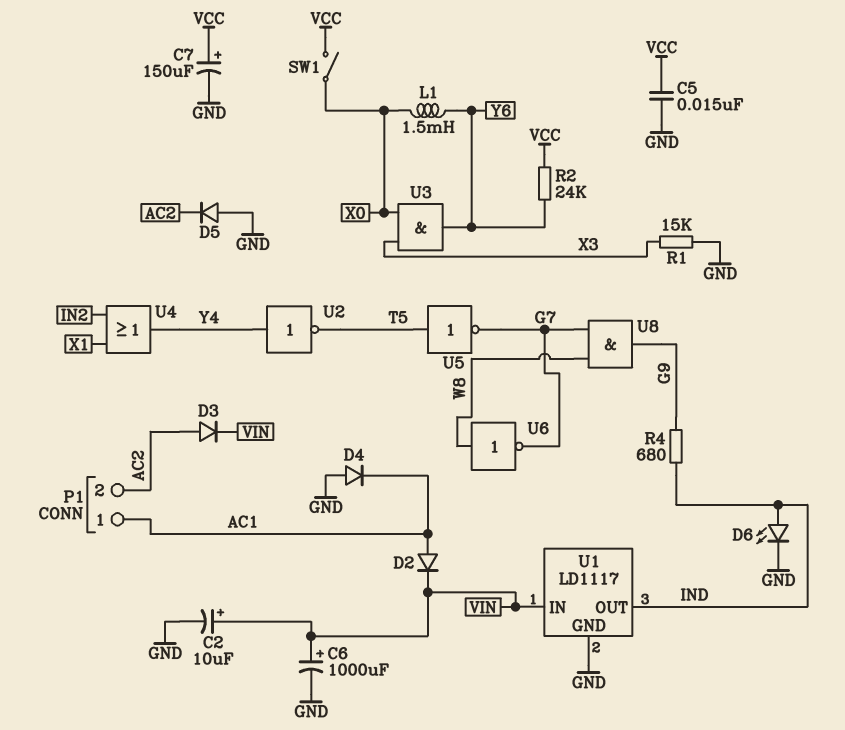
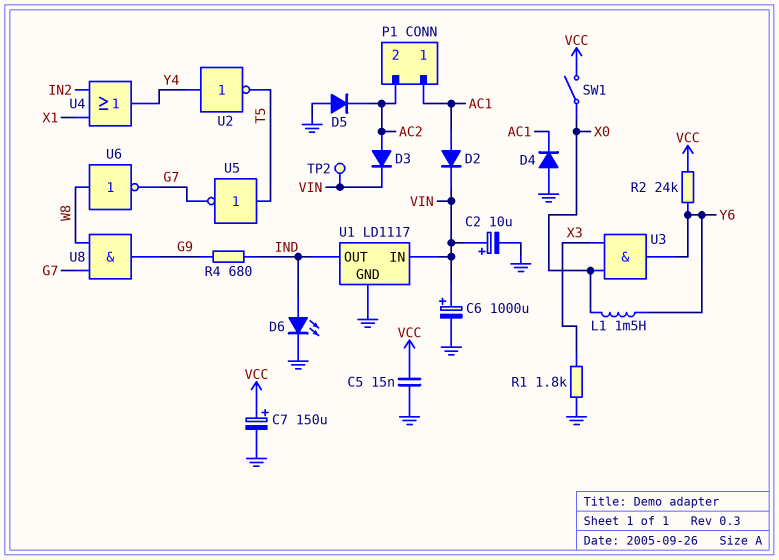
R1: 15k (GND, X3) -> 1.8k (GND, X3)
TP2: none -> test point (VIN)

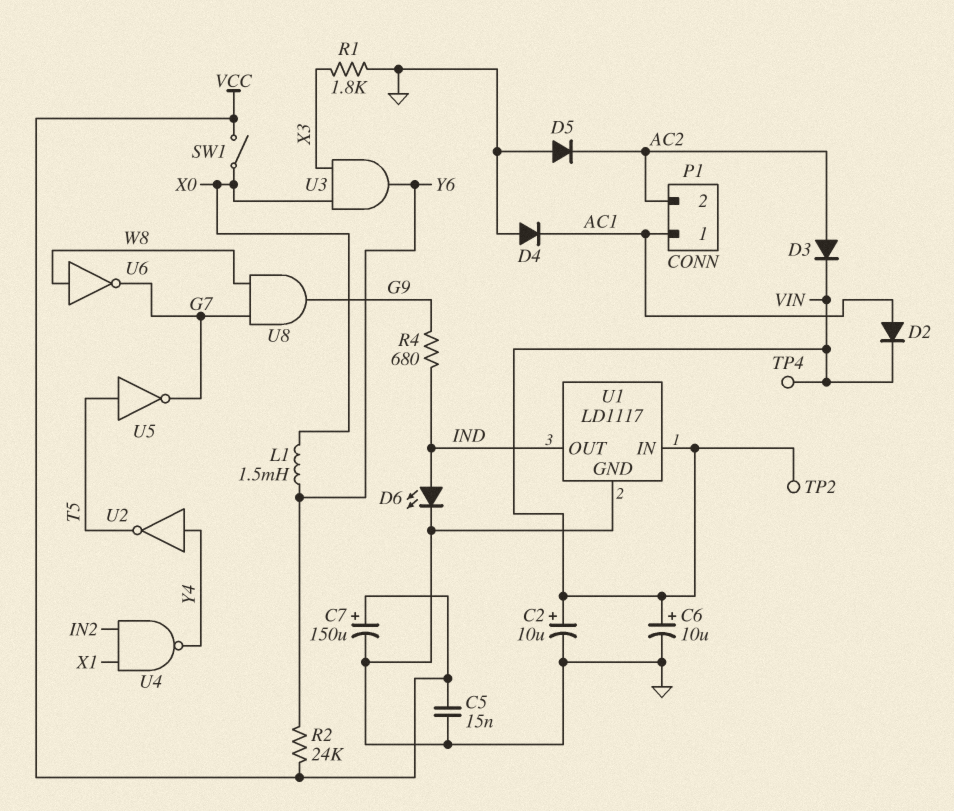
C6: 1000uF (plus VIN, minus GND) -> 10uF (plus VIN, minus GND)
TP4: none -> test point (VIN)
U4: OR (in IN2, in X1, out Y4) -> NAND (in IN2, in X1, out Y4)

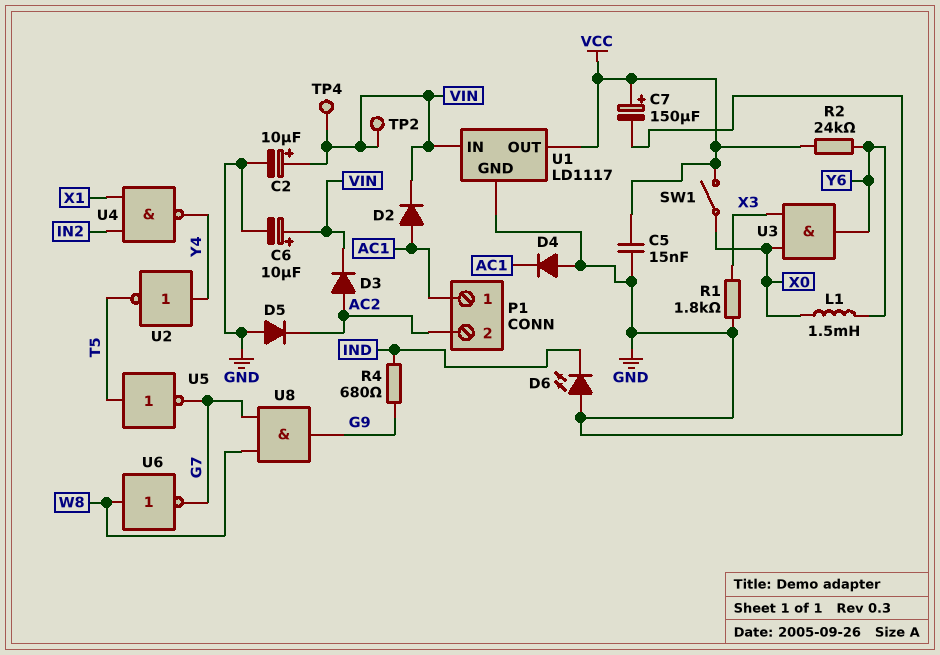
D6: LED (A IND, K GND) -> LED (A GND, K IND)
U1 pin OUT: IND -> VCC

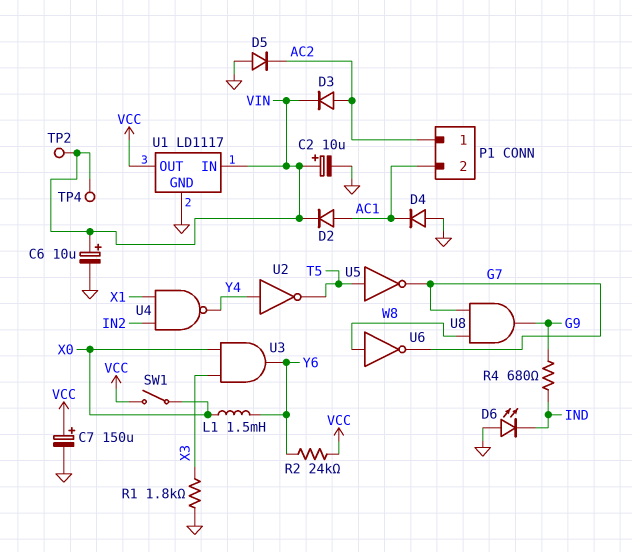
C5: 15nF (GND, VCC) -> none
P1 pin 1: AC1 -> AC2
P1 pin 2: AC2 -> AC1

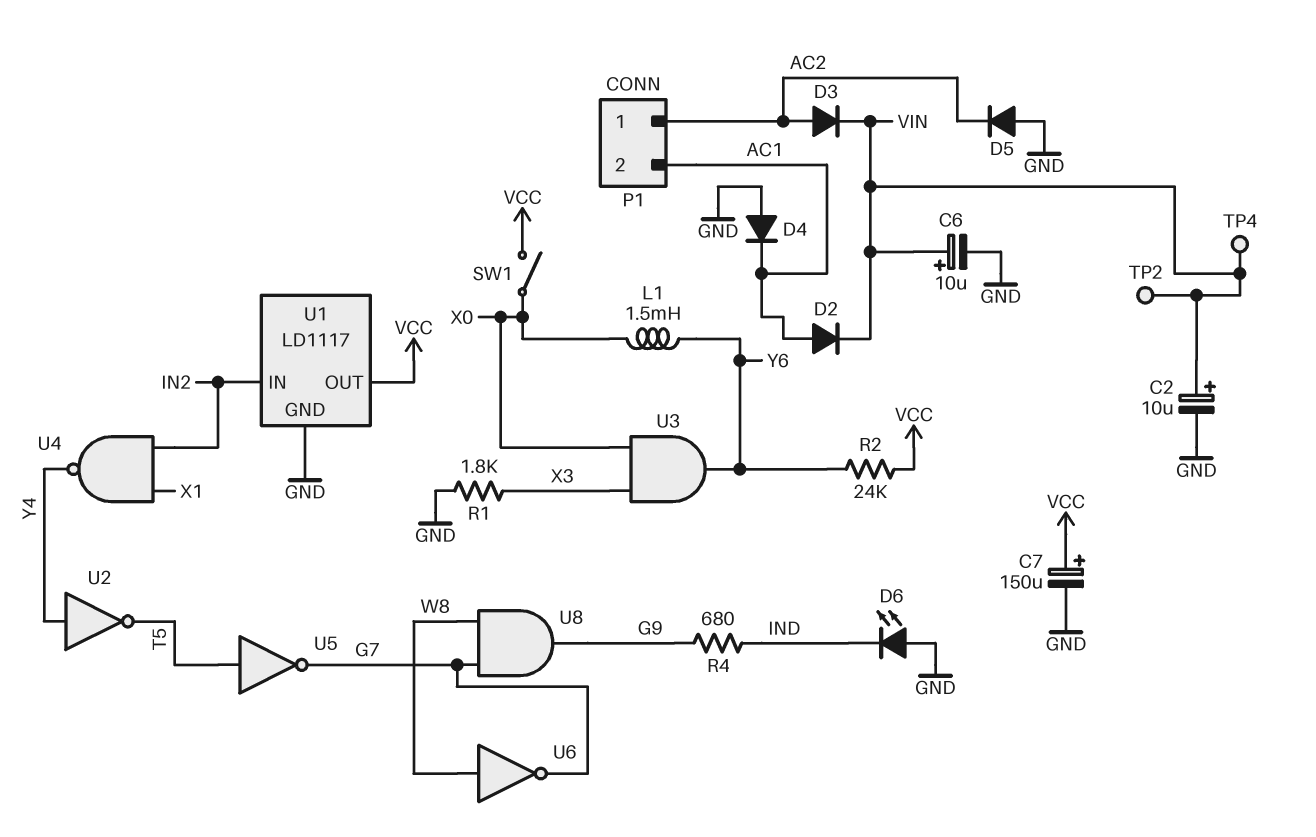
U1 pin IN: VIN -> IN2

